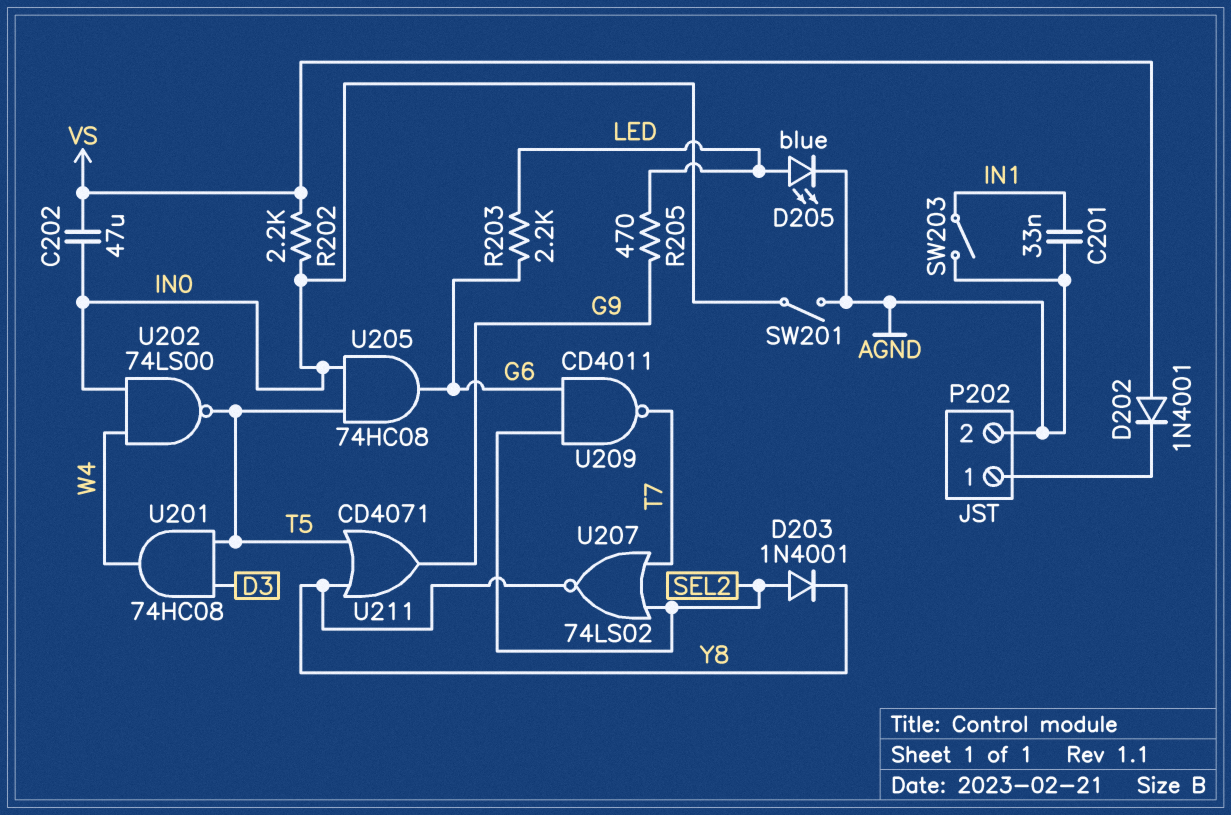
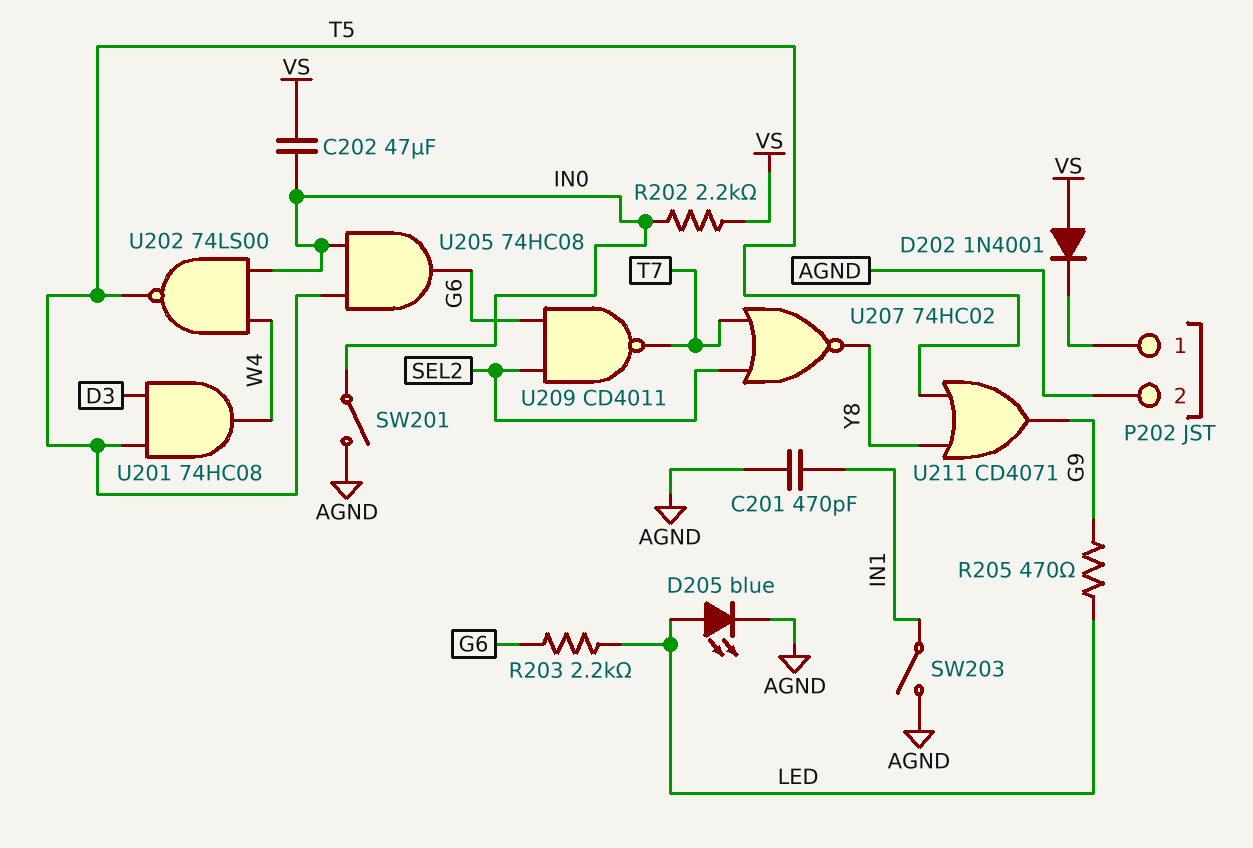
C201: 33nF (AGND, IN1) -> 470pF (AGND, IN1)
D203: diode 1N4001 (A SEL2, K Y8) -> none
U207: NOR 74LS02 (in SEL2, in T7, out Y8) -> NOR 74HC02 (in SEL2, in T7, out Y8)

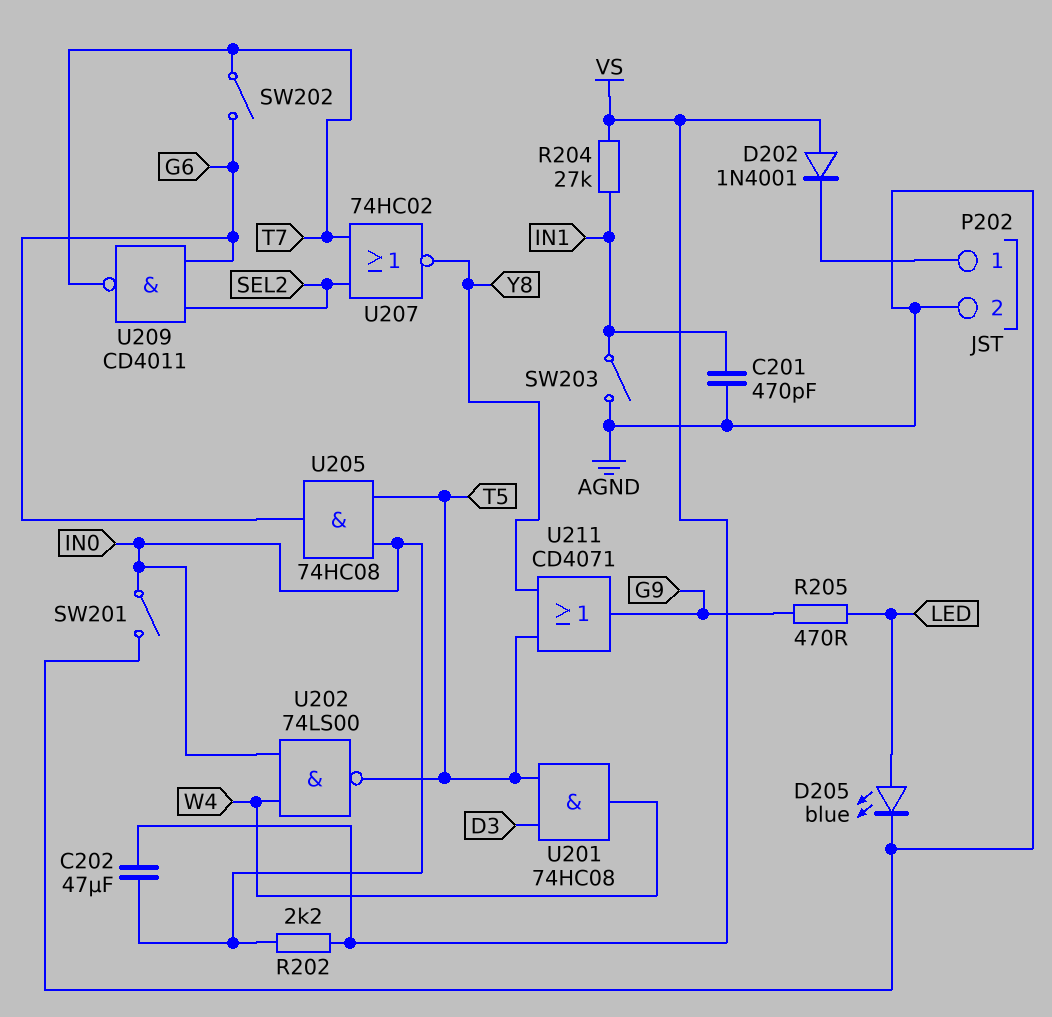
R203: 2.2k (G6, LED) -> none
R204: none -> 27k (IN1, VS)
SW202: none -> switch (G6, T7)

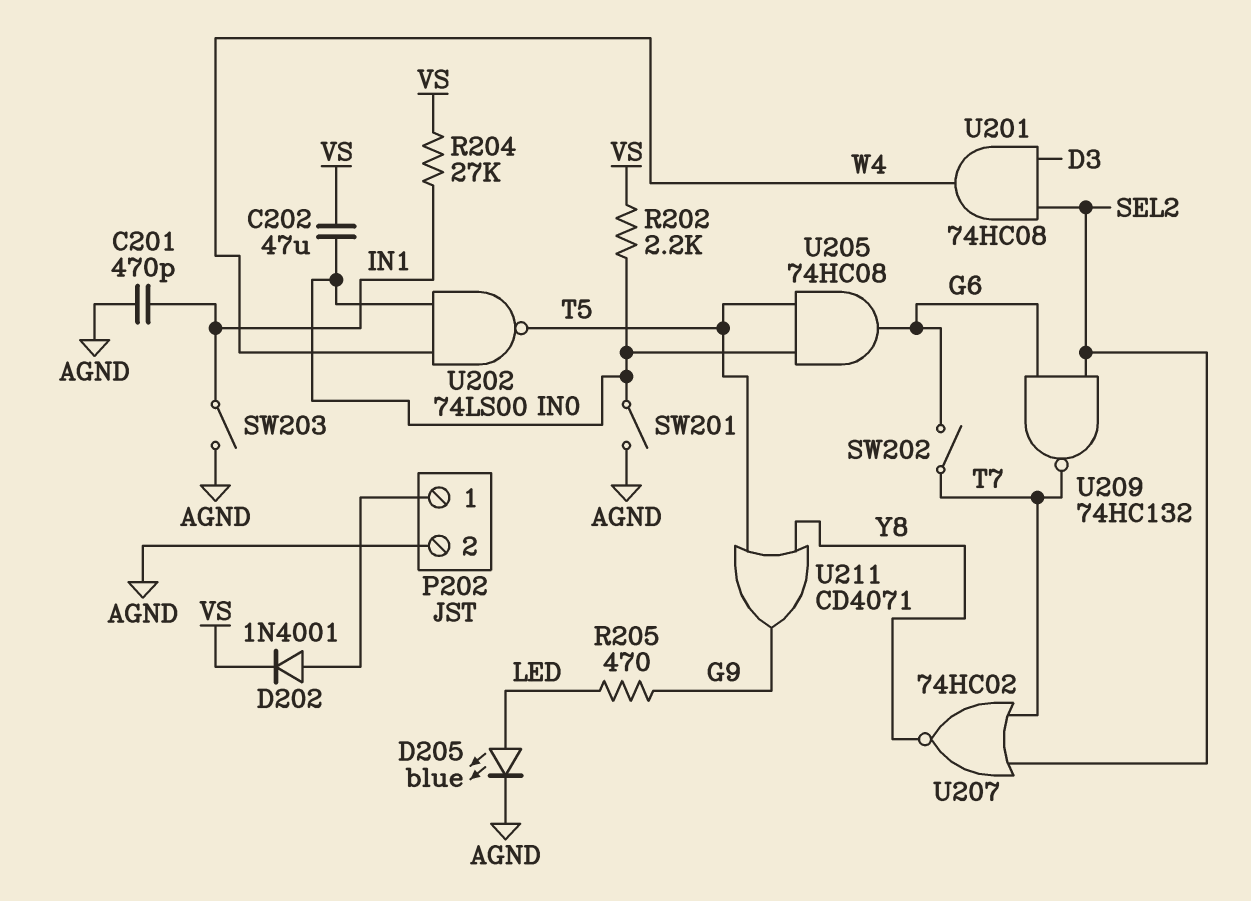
D202: diode 1N4001 (A VS, K P202/1) -> diode 1N4001 (A P202/1, K VS)
U201: AND 74HC08 (in D3, in T5, out W4) -> AND 74HC08 (in D3, in SEL2, out W4)
U209: NAND CD4011 (in G6, in SEL2, out T7) -> NAND 74HC132 (in G6, in SEL2, out T7)

